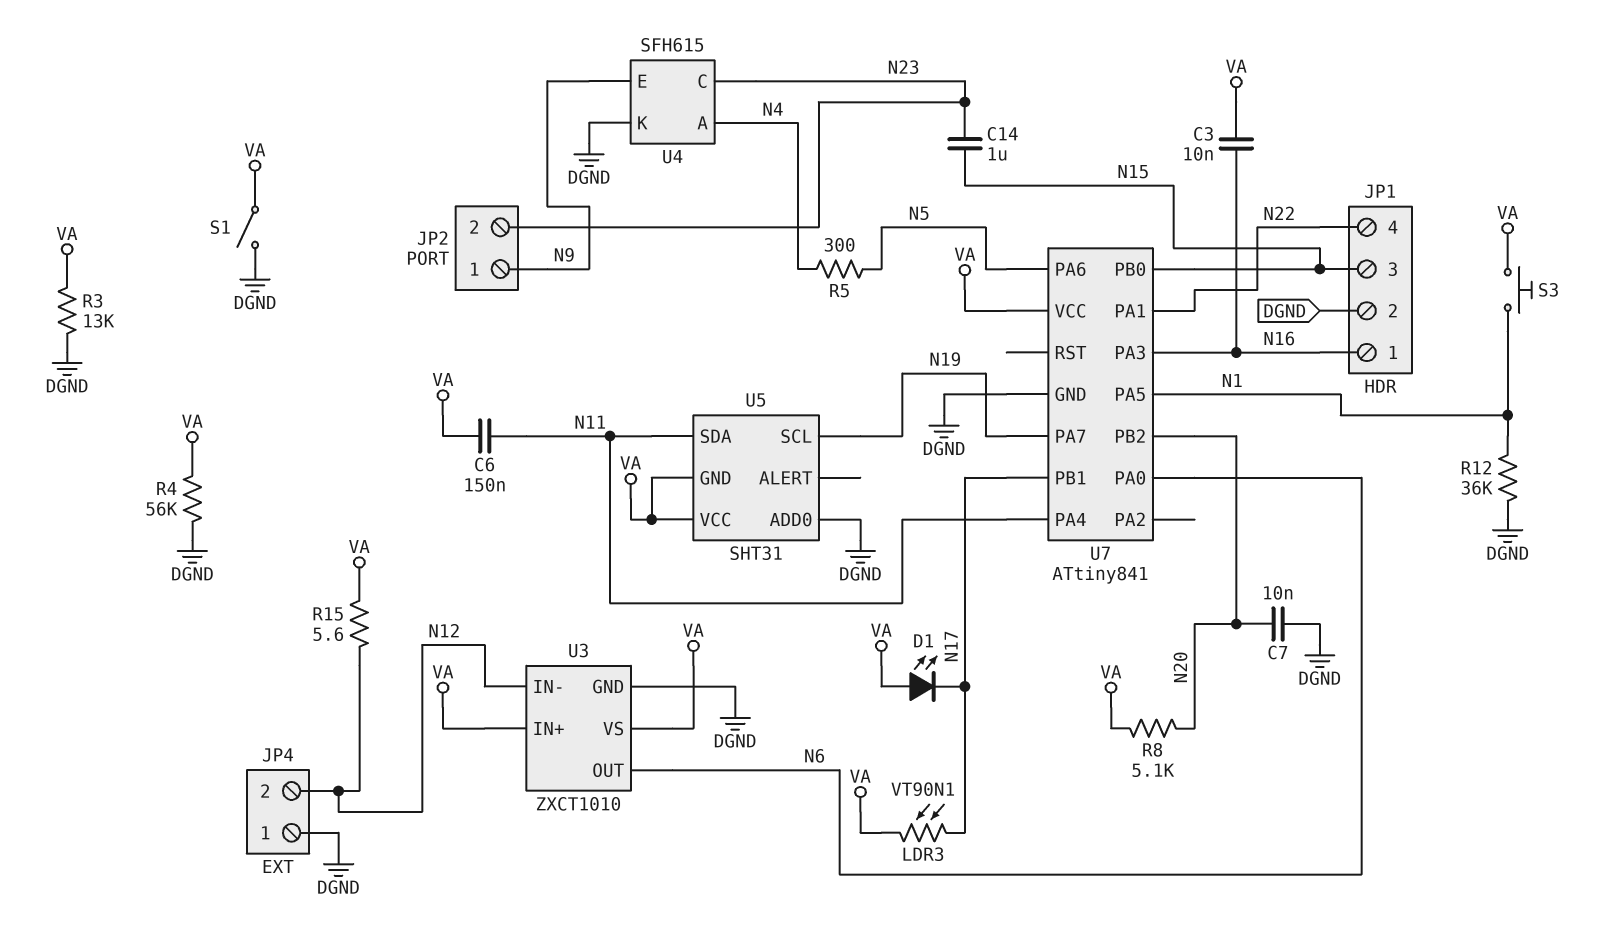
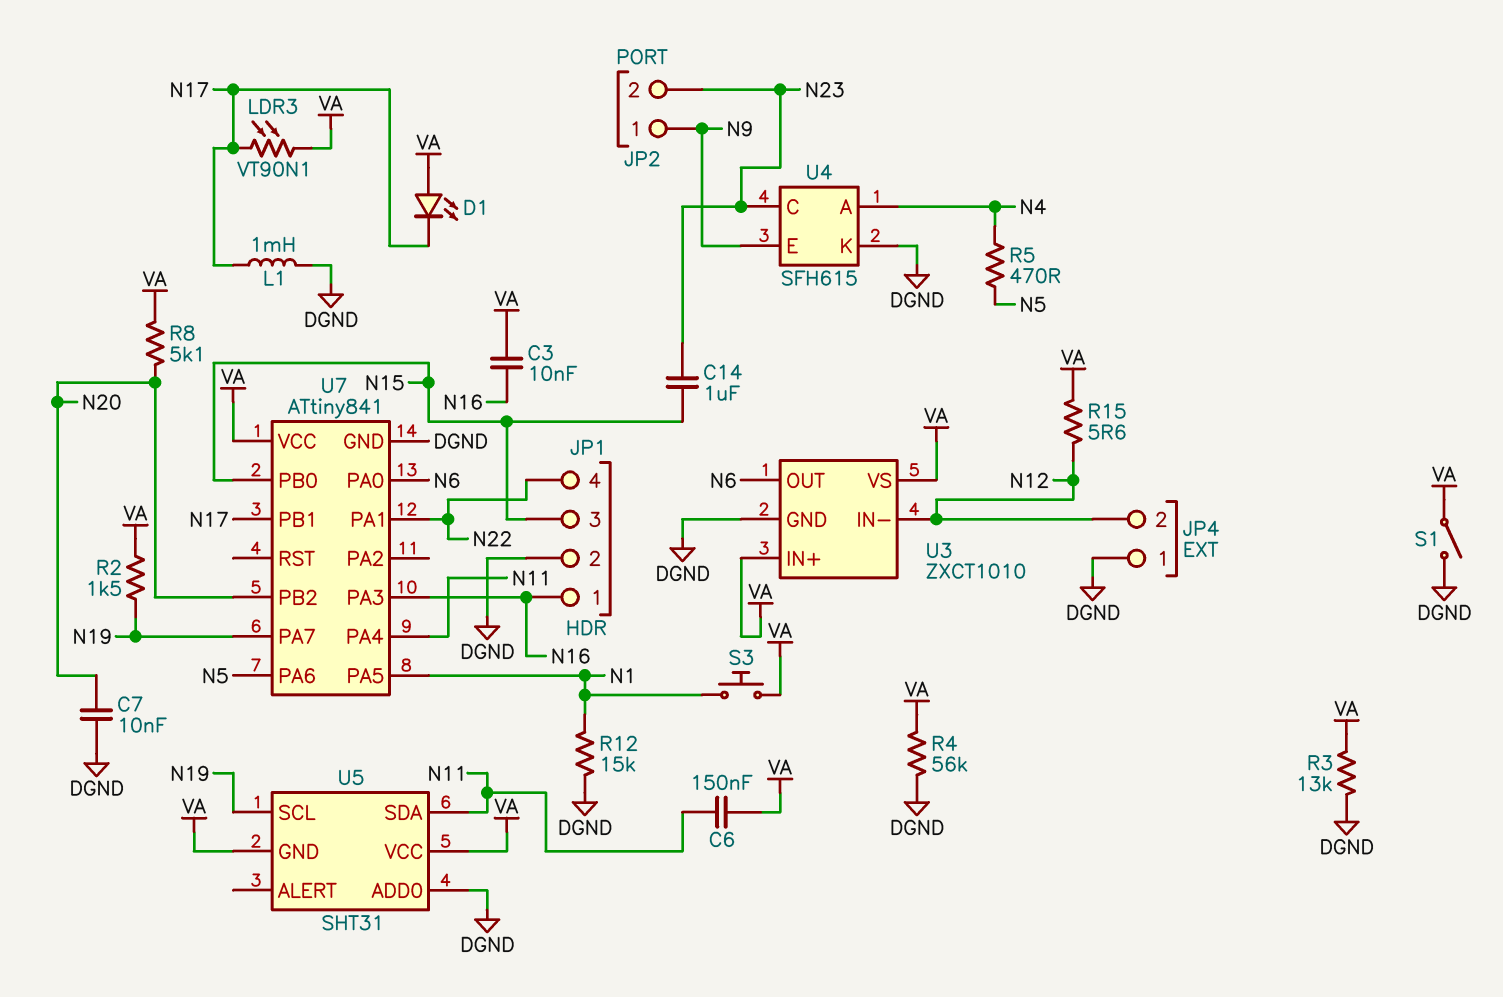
L1: none -> 1mH (DGND, N17)
R2: none -> 1.5k (N19, VA)
R5: 300 (N4, N5) -> 470 (N4, N5)
R12: 36k (DGND, N1) -> 15k (DGND, N1)

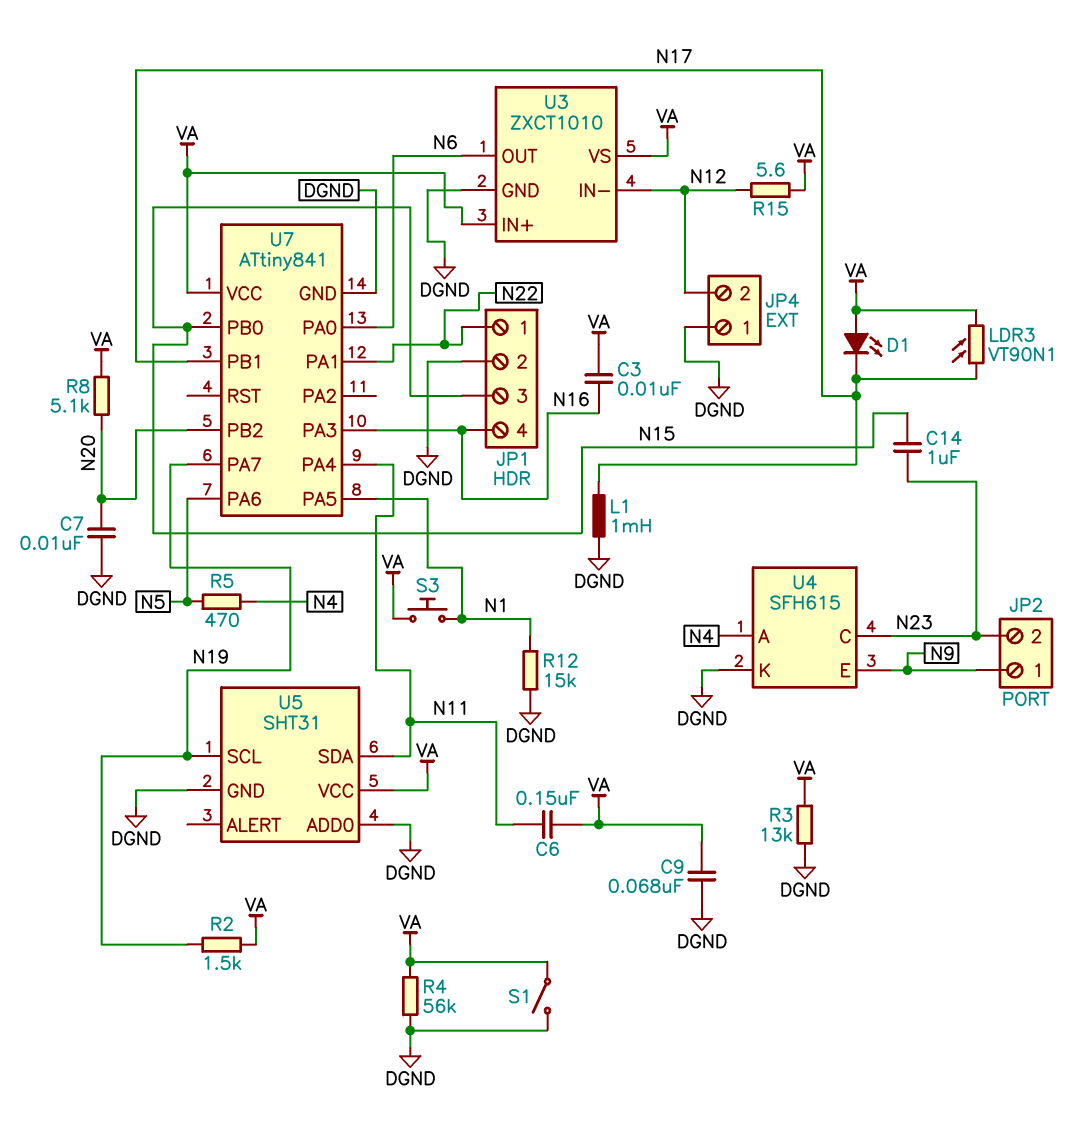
C9: none -> 68nF (DGND, VA)
JP1 pin 1: N16 -> N22
JP1 pin 4: N22 -> N16
U5 pin GND: VA -> DGND

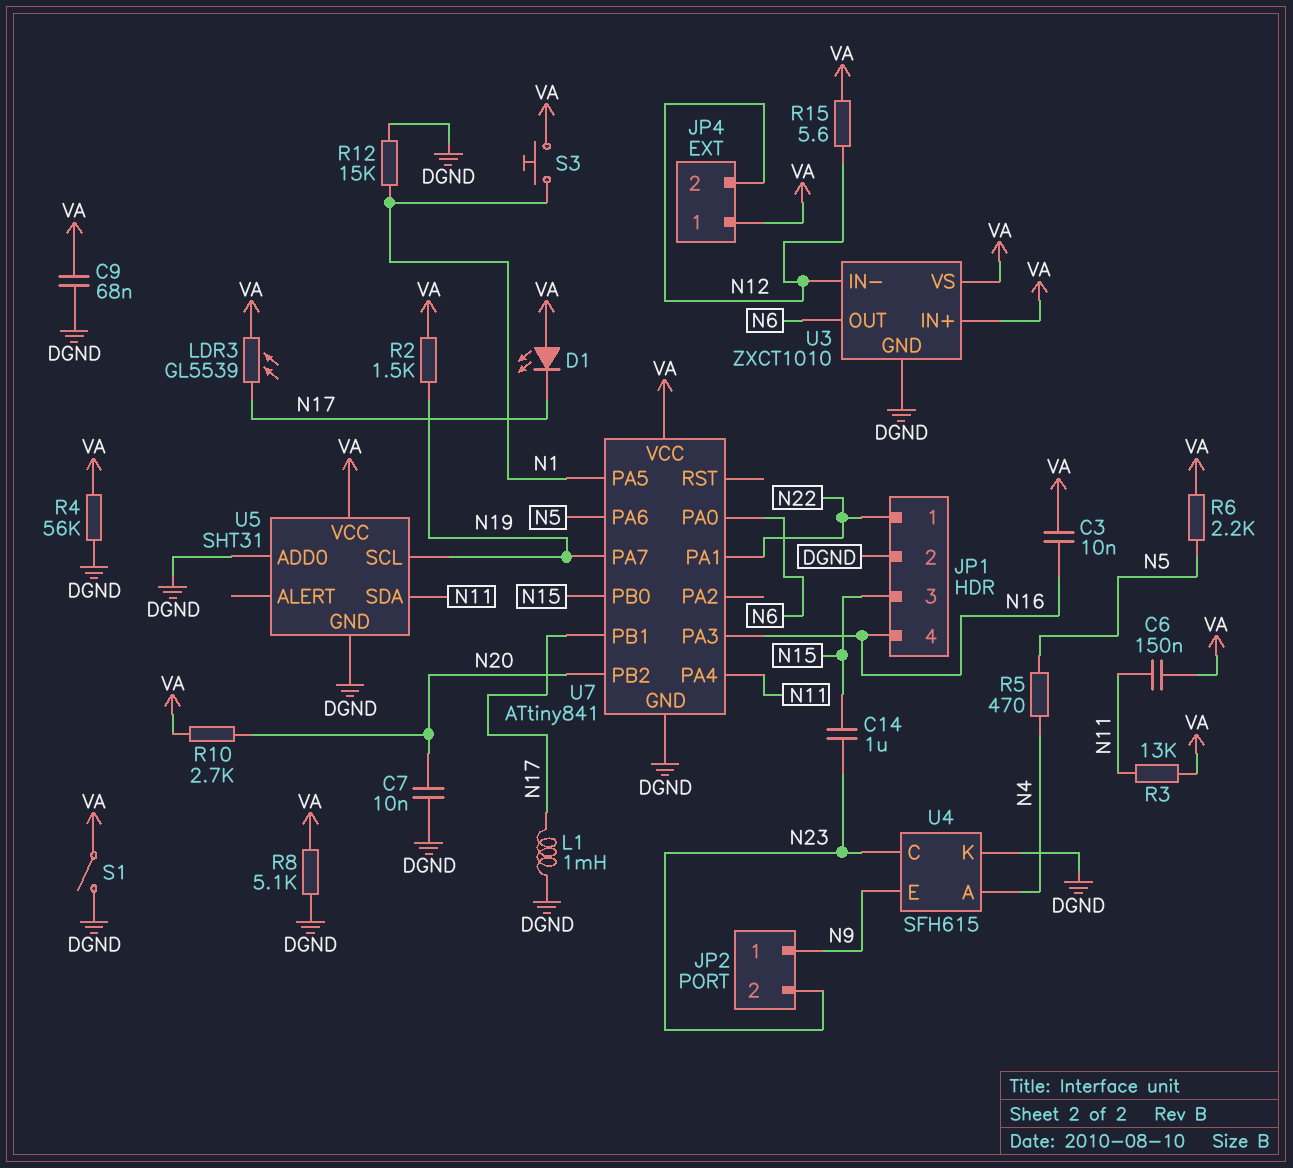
JP4 pin 1: DGND -> VA
LDR3: VT90N1 (N17, VA) -> GL5539 (N17, VA)
R3: 13k (DGND, VA) -> 13k (N11, VA)
R6: none -> 2.2k (N5, VA)
R8: 5.1k (N20, VA) -> 5.1k (DGND, VA)
R10: none -> 2.7k (N20, VA)

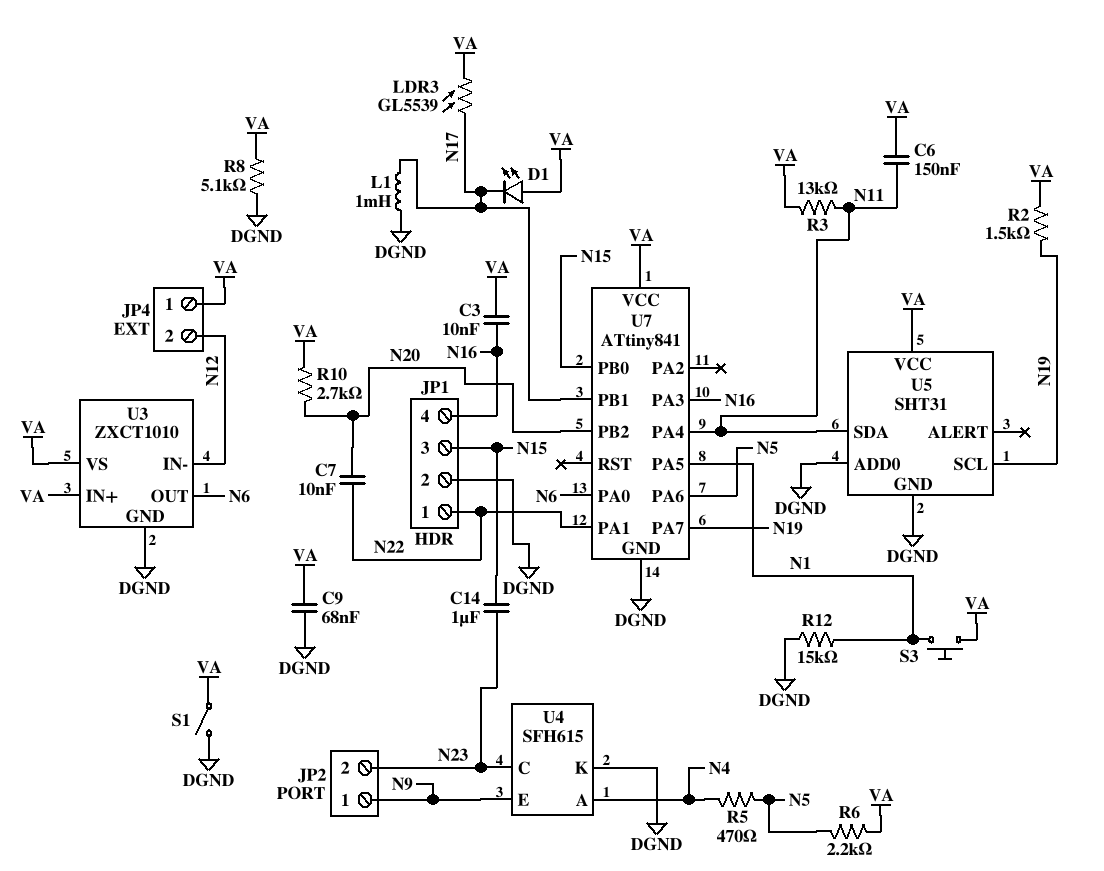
C7: 10nF (DGND, N20) -> 10nF (N20, N22)
R4: 56k (DGND, VA) -> none
R15: 5.6 (N12, VA) -> none

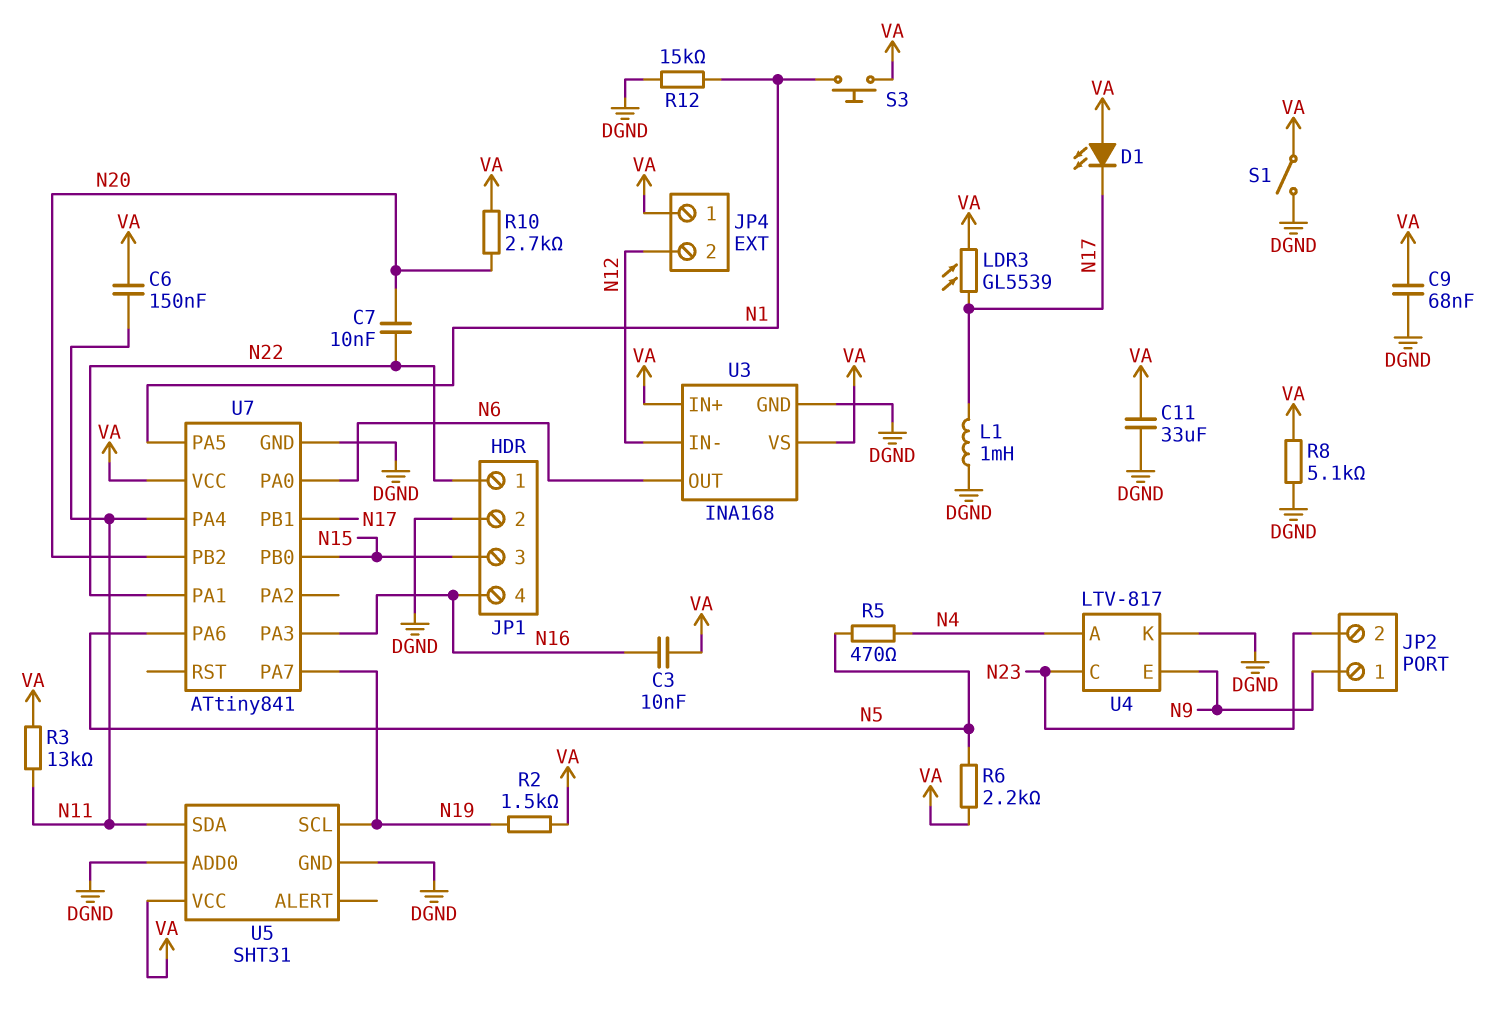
C11: none -> 33uF (DGND, VA)
C14: 1uF (N15, N23) -> none
U3: ZXCT1010 -> INA168
U4: SFH615 -> LTV-817

